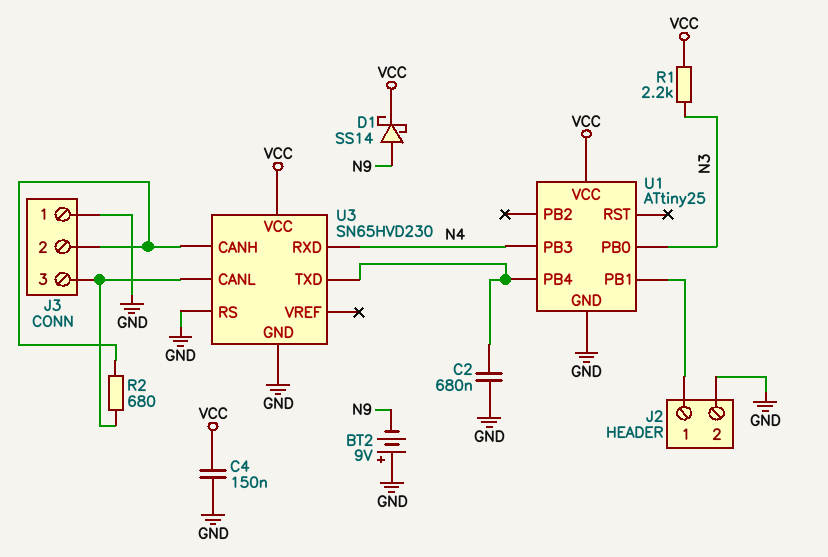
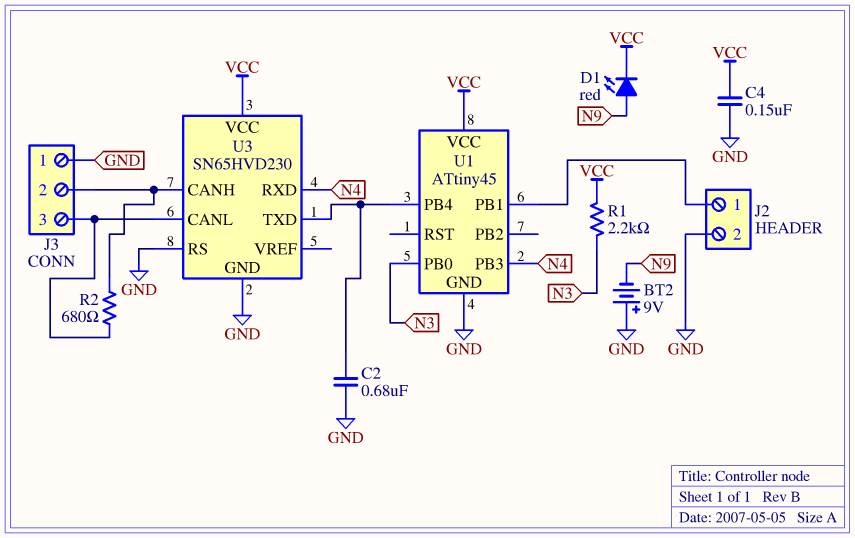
D1: schottky SS14 (A N9, K VCC) -> LED red (A N9, K VCC)
U1: ATtiny25 -> ATtiny45

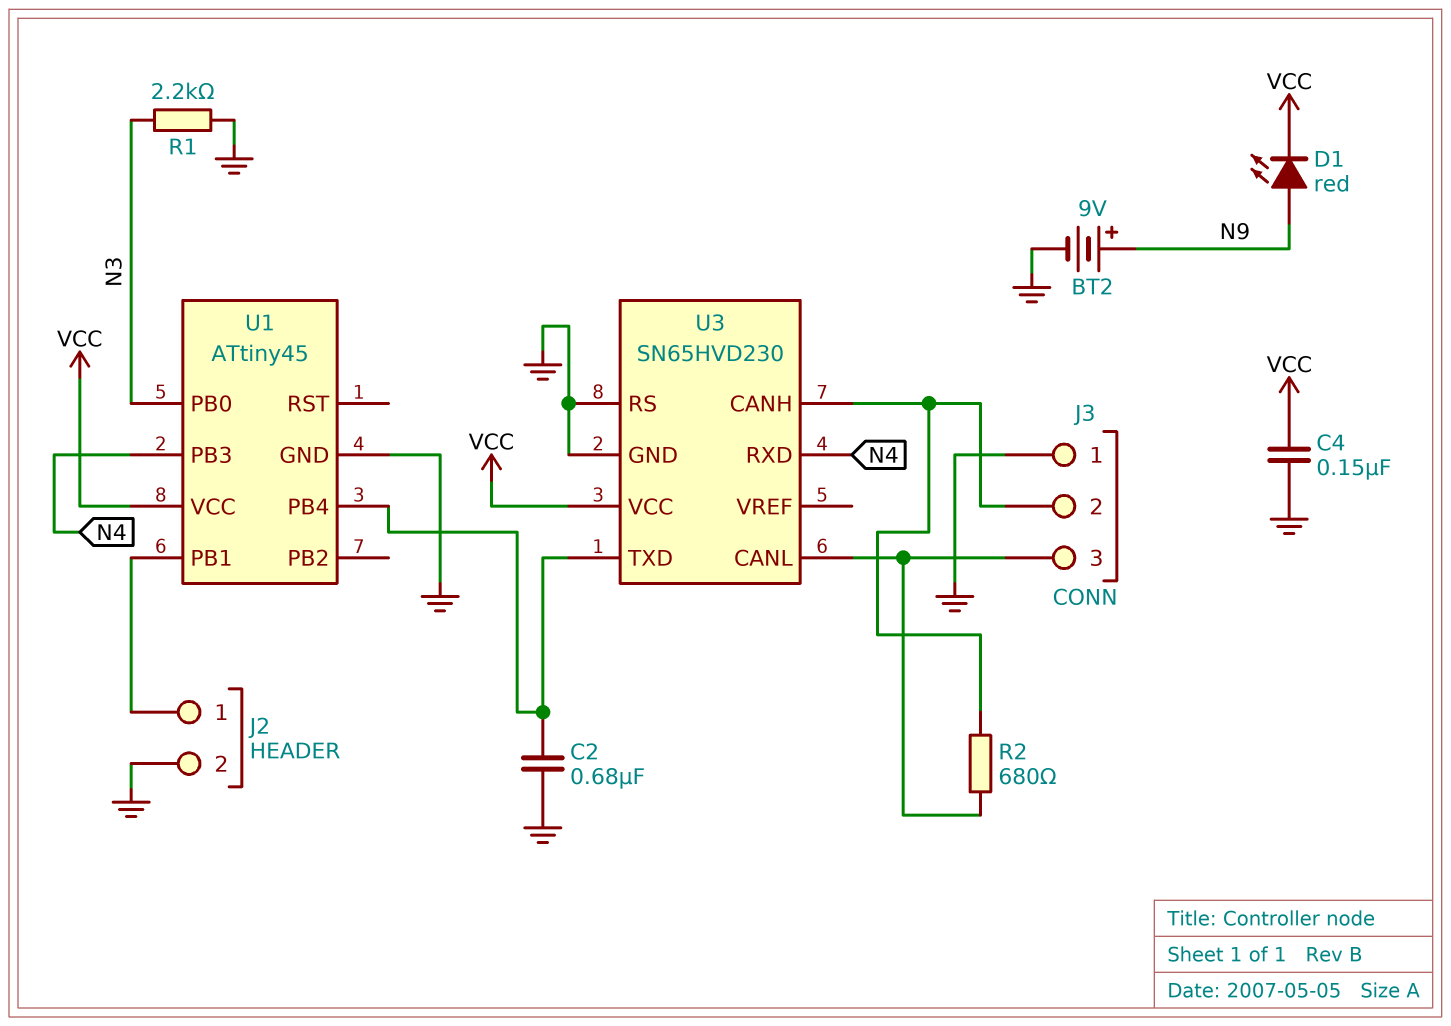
BT2: 9V (plus GND, minus N9) -> 9V (plus N9, minus GND)
R1: 2.2k (N3, VCC) -> 2.2k (GND, N3)

